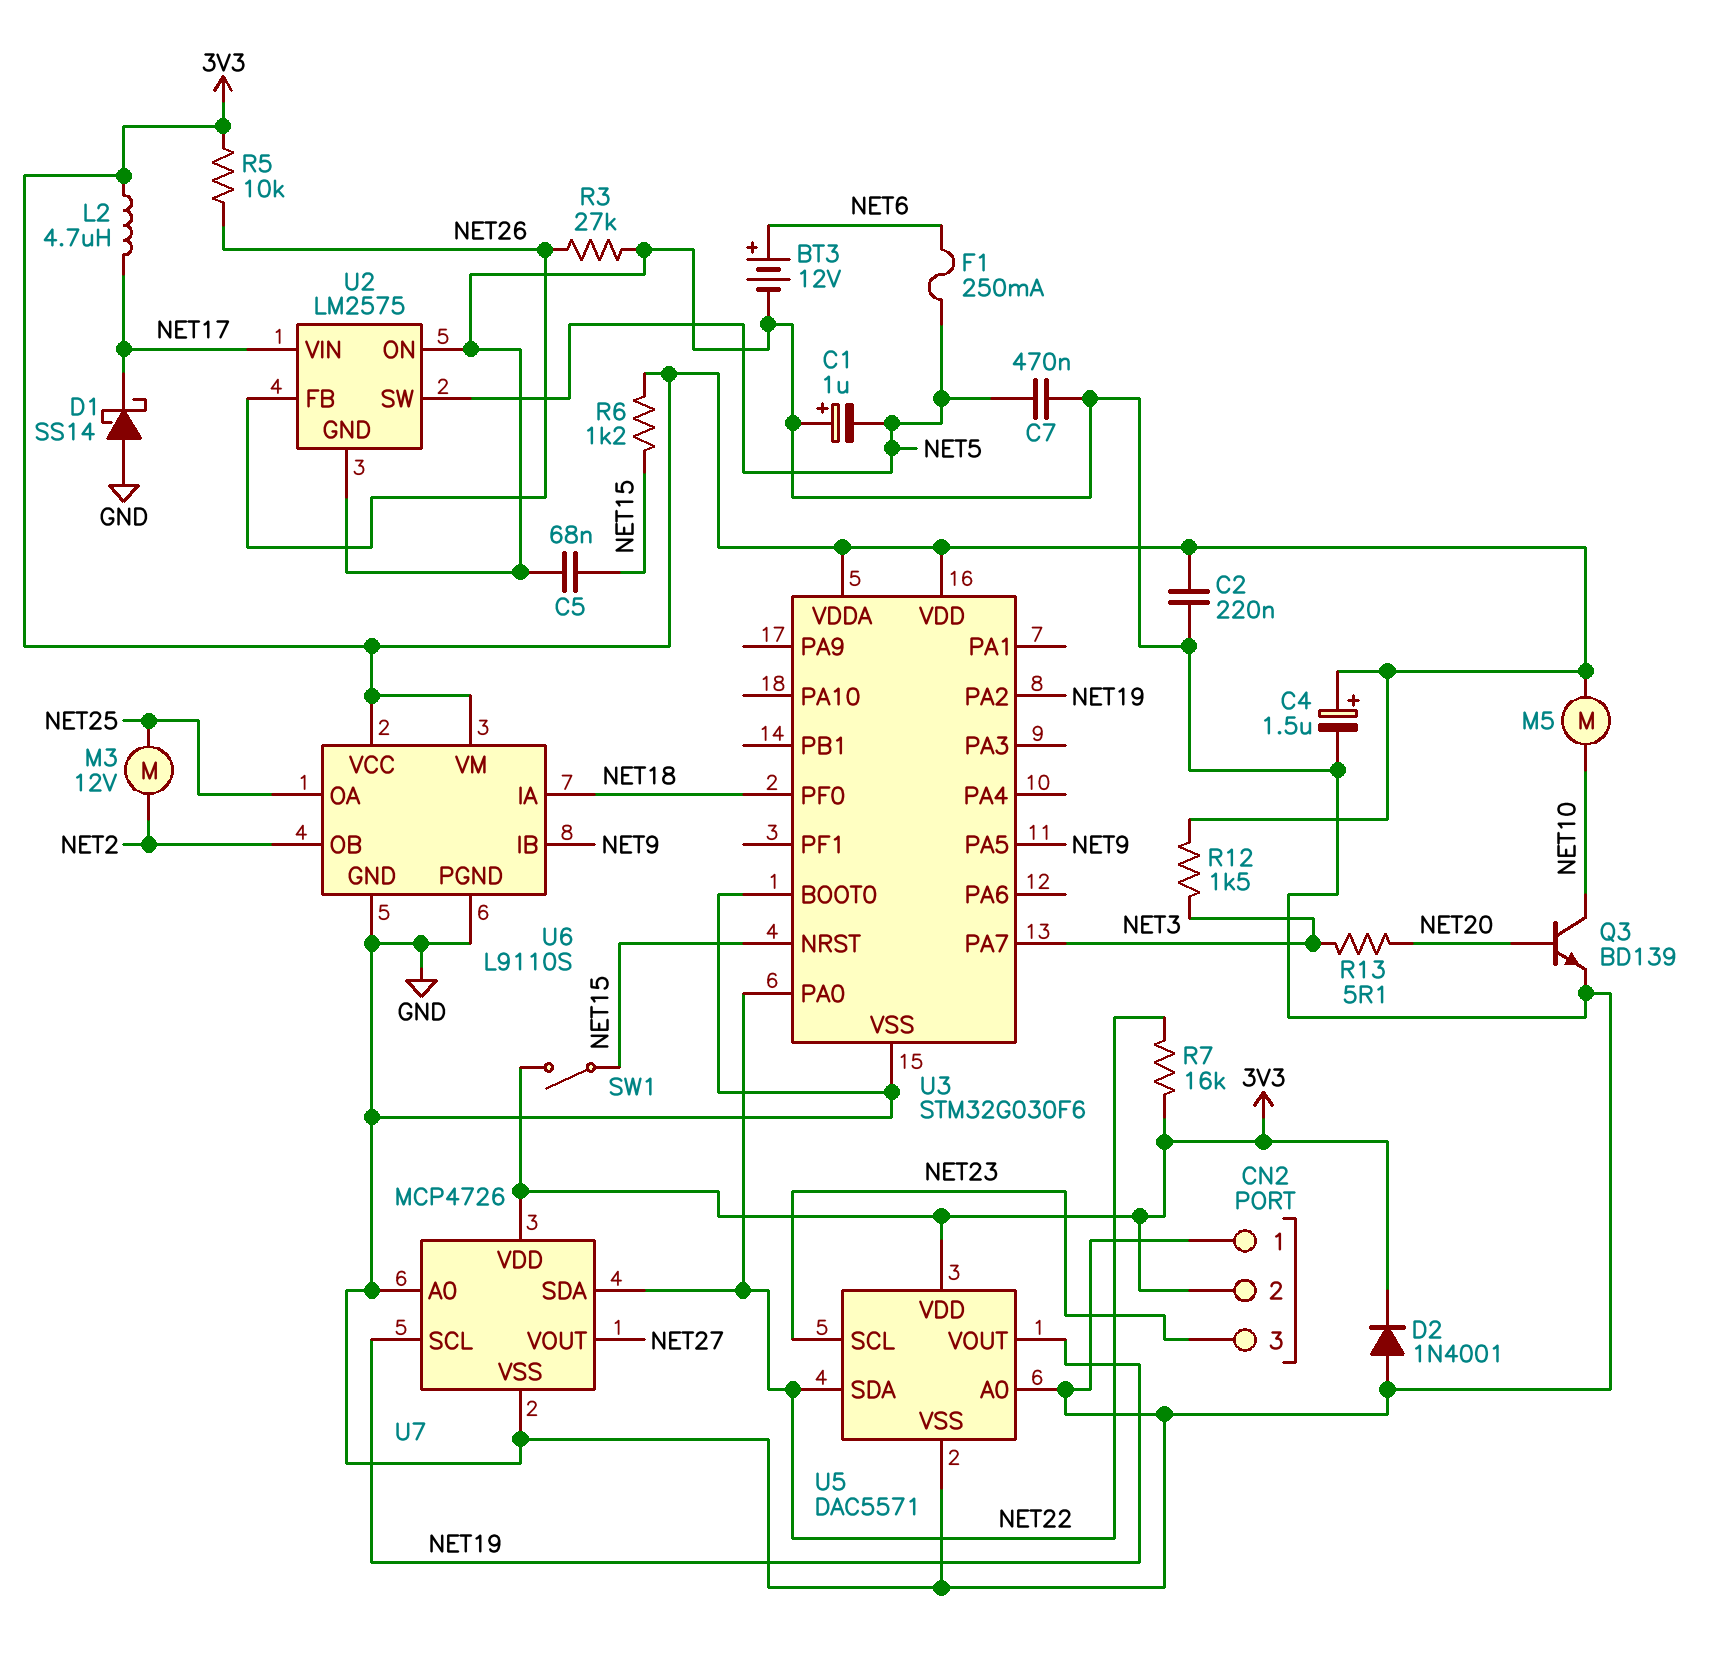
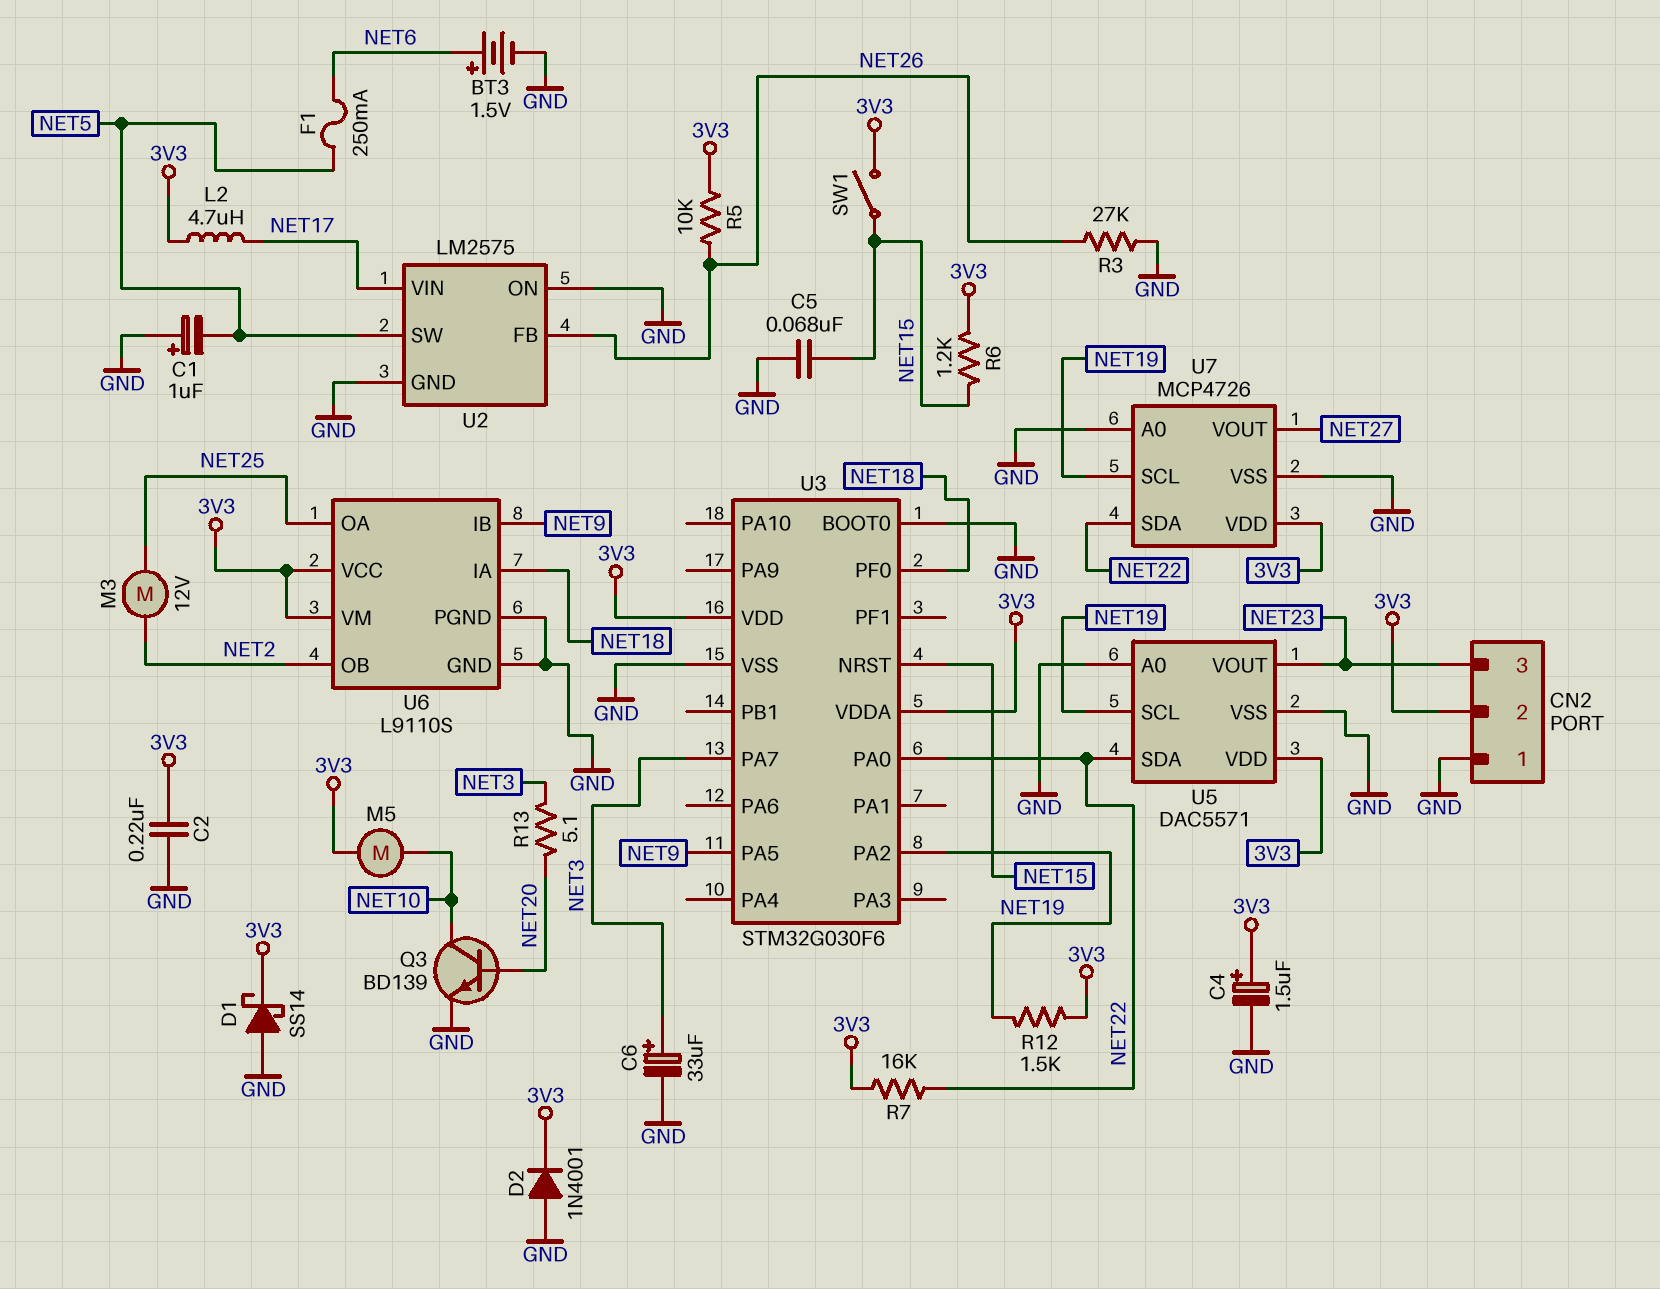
BT3: 12V (plus NET6, minus GND) -> 1.5V (plus NET6, minus GND)
C6: none -> 33uF (plus NET3, minus GND)
C7: 470nF (GND, NET5) -> none
D1: schottky SS14 (A GND, K NET17) -> schottky SS14 (A GND, K 3V3)
R12: 1.5k (3V3, NET3) -> 1.5k (3V3, NET19)
U5 pin SCL: NET23 -> NET19
U5 pin VOUT: NET19 -> NET23

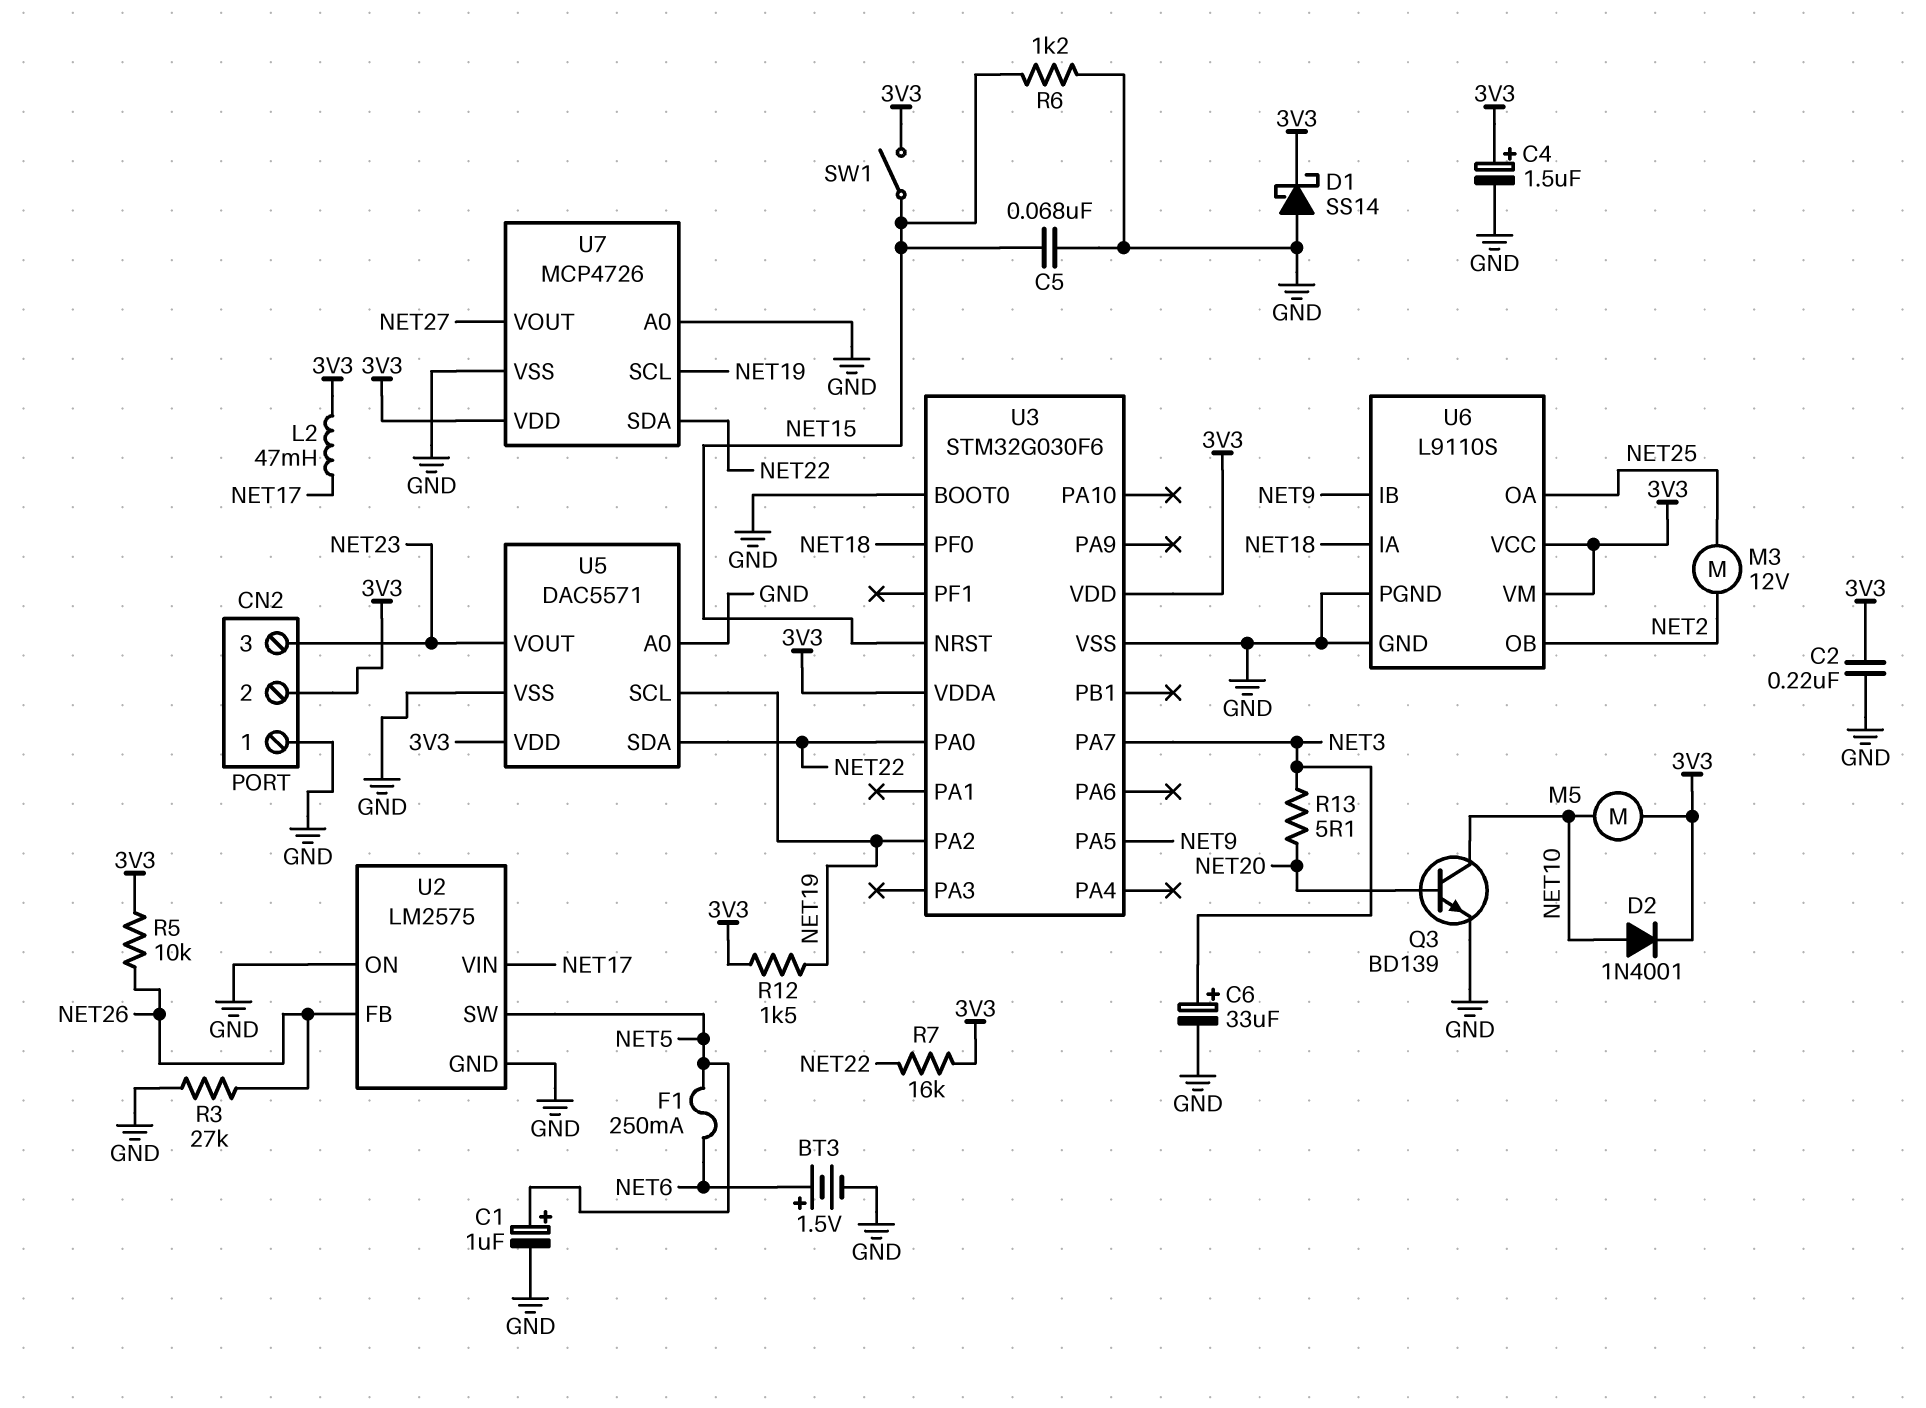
C1: 1uF (plus GND, minus NET5) -> 1uF (plus NET5, minus GND)
D2: diode 1N4001 (A GND, K 3V3) -> diode 1N4001 (A NET10, K 3V3)
L2: 4.7uH (3V3, NET17) -> 47mH (3V3, NET17)
R6: 1.2k (3V3, NET15) -> 1.2k (GND, NET15)

